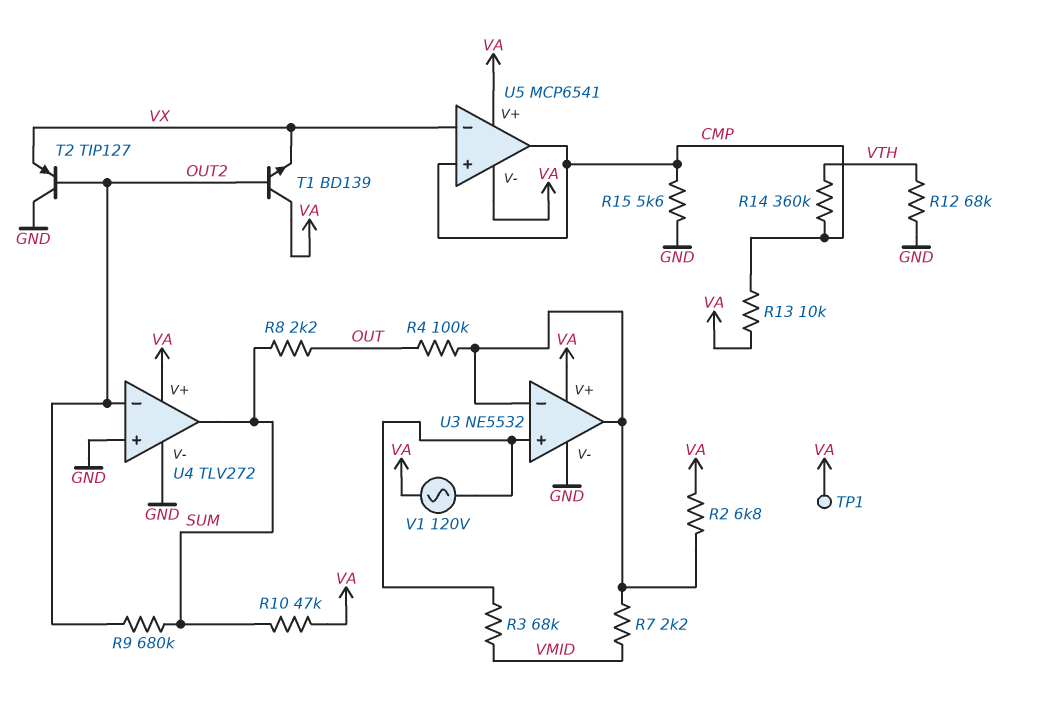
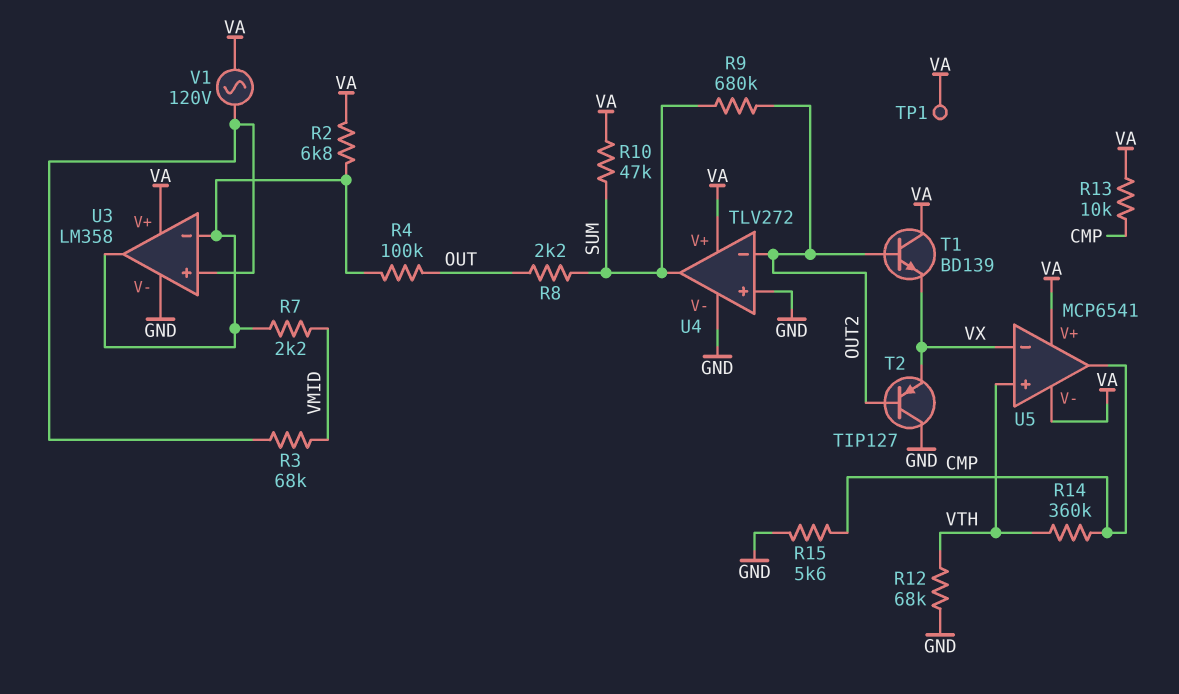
U3: NE5532 -> LM358
U5 pin in+: CMP -> VTH

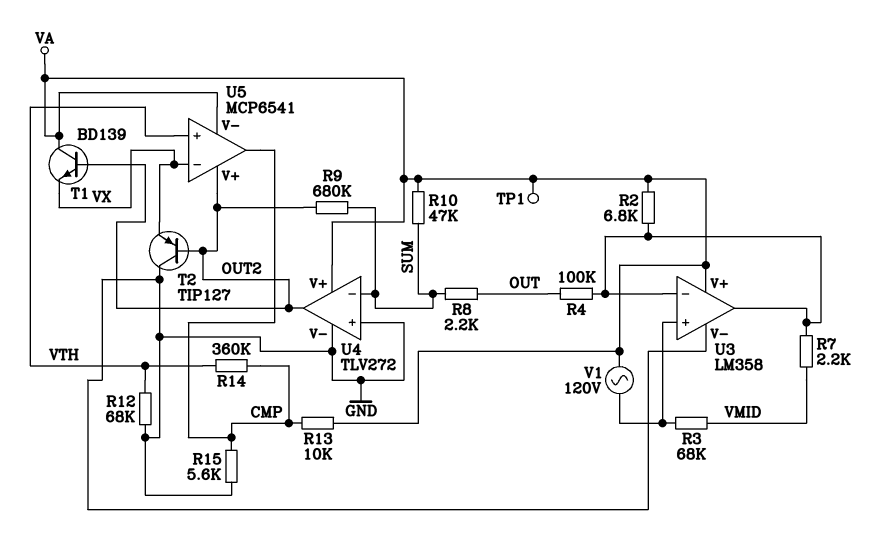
U4 pin in-: OUT2 -> SUM
U4 pin out: SUM -> OUT2
U5 pin V+: VA -> OUT2

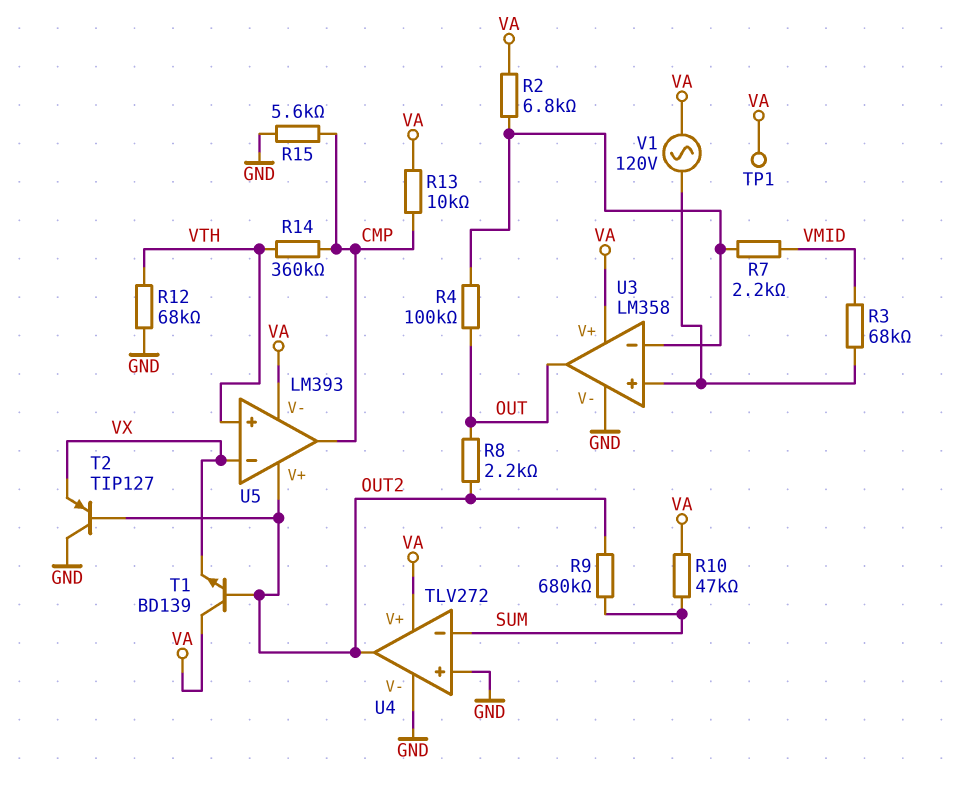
R8: 2.2k (OUT, SUM) -> 2.2k (OUT, OUT2)
U3 pin out: U3/in- -> OUT
U5: MCP6541 -> LM393

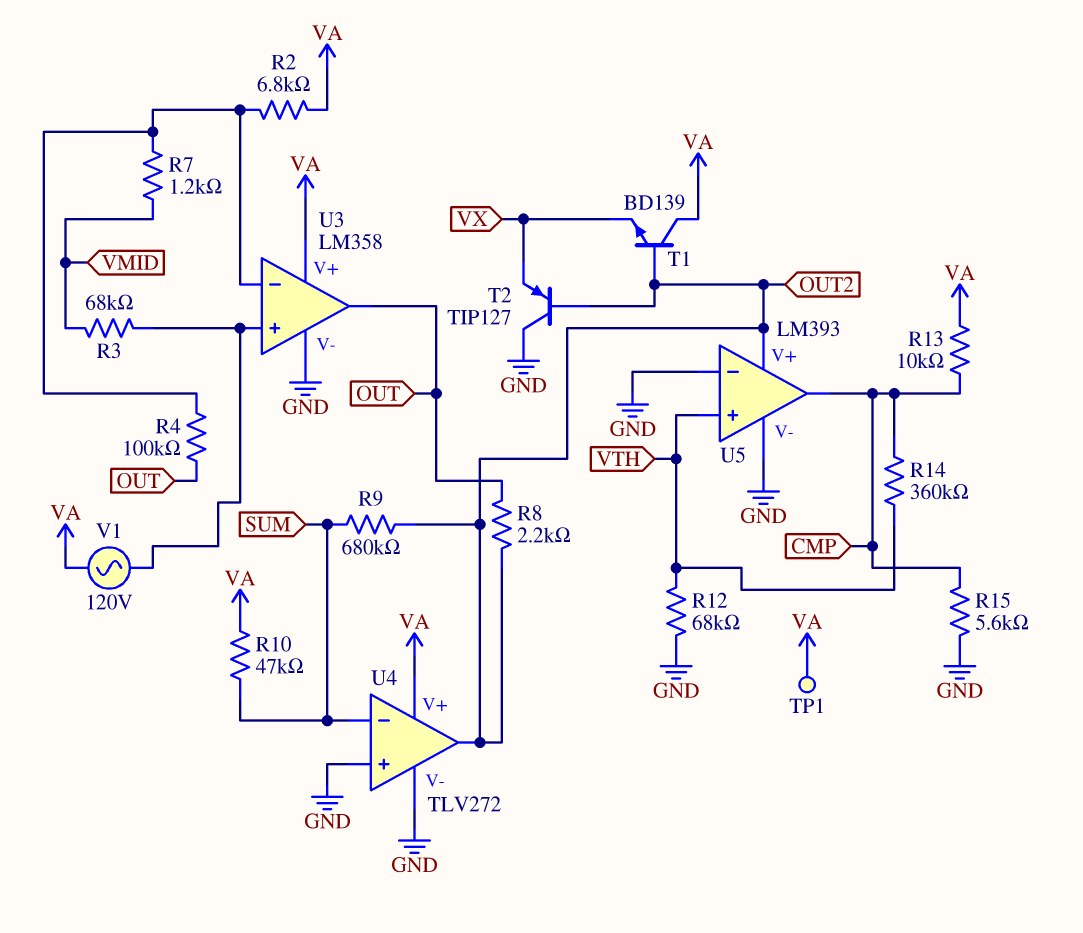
R7: 2.2k (U3/in-, VMID) -> 1.2k (U3/in-, VMID)
U5 pin V-: VA -> GND
U5 pin in-: VX -> GND

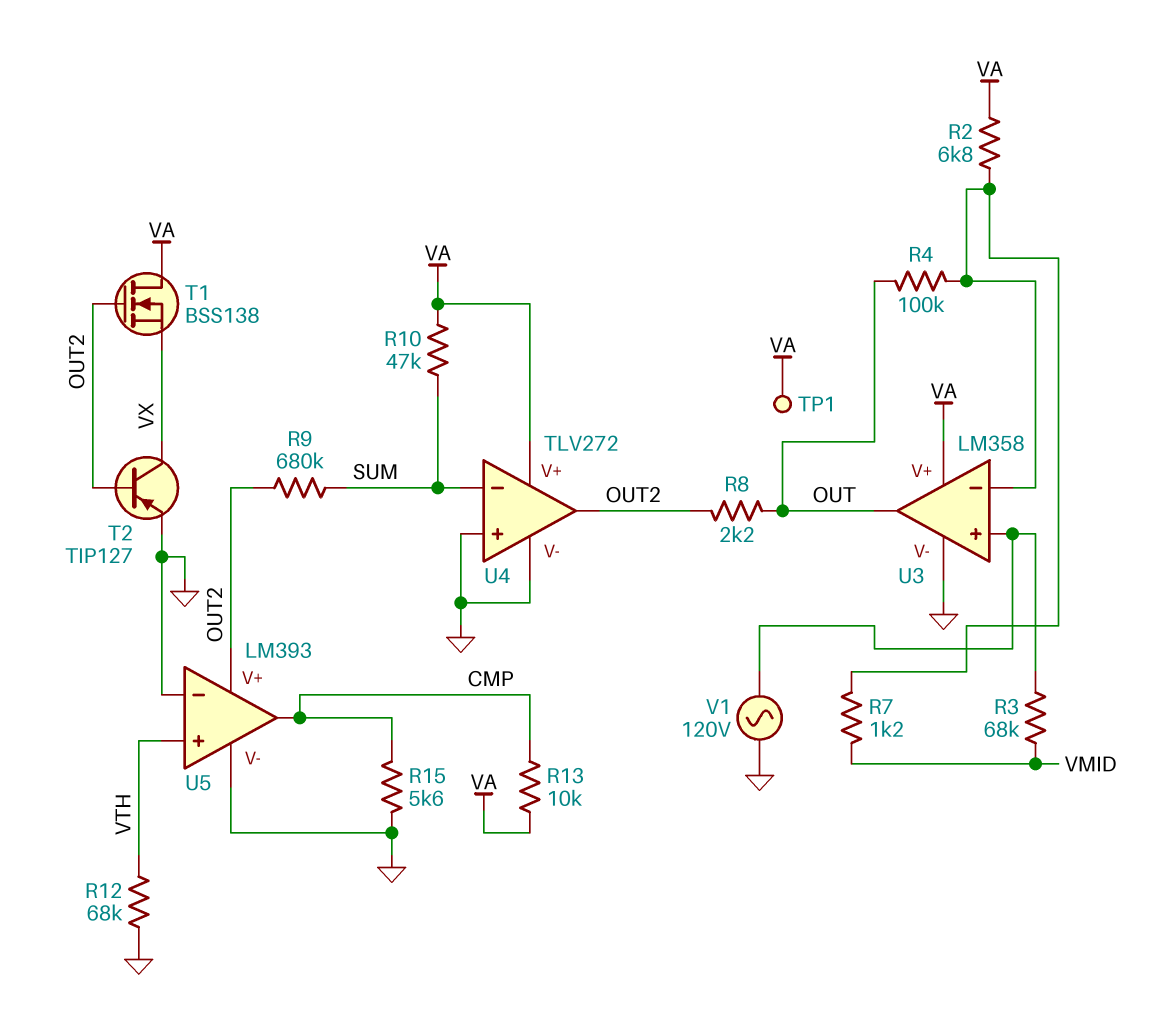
R14: 360k (CMP, VTH) -> none
T1: NPN BD139 (B OUT2, C VA, E VX) -> NMOS BSS138 (G OUT2, D VA, S VX)
T2: PNP TIP127 (B OUT2, C GND, E VX) -> PNP TIP127 (B OUT2, C VX, E GND)
V1: AC 120V (U3/in+, VA) -> AC 120V (GND, U3/in+)

